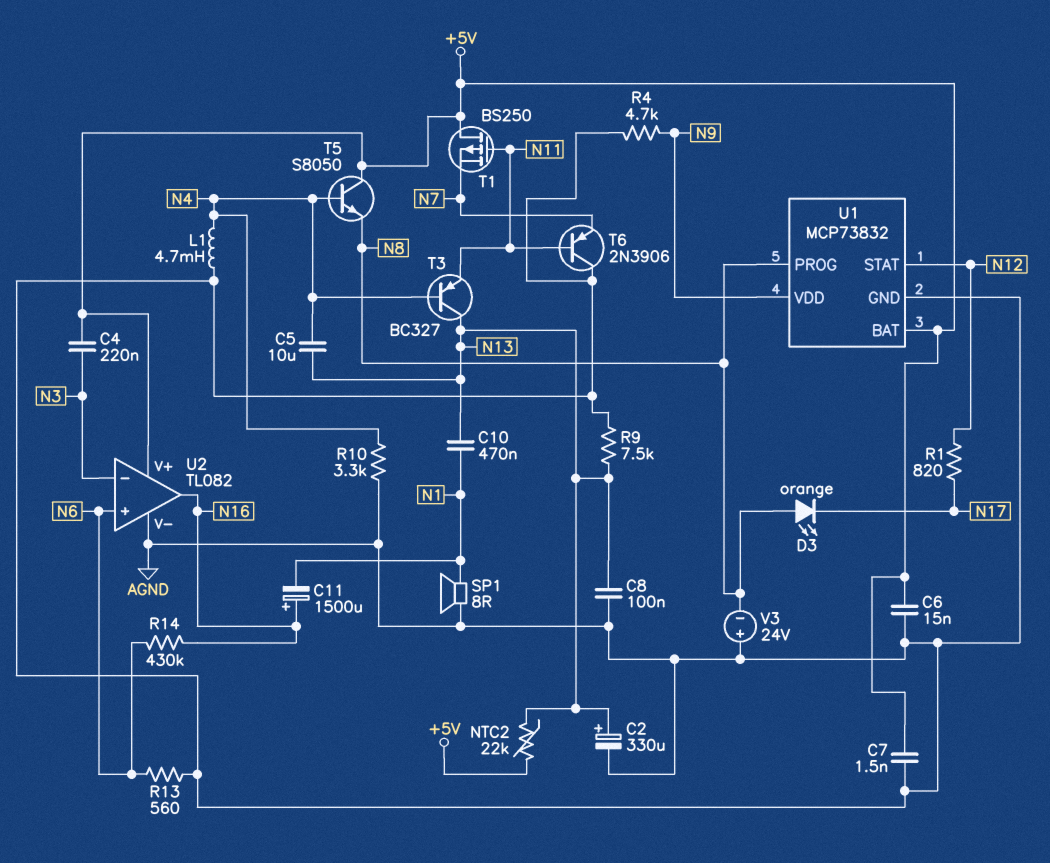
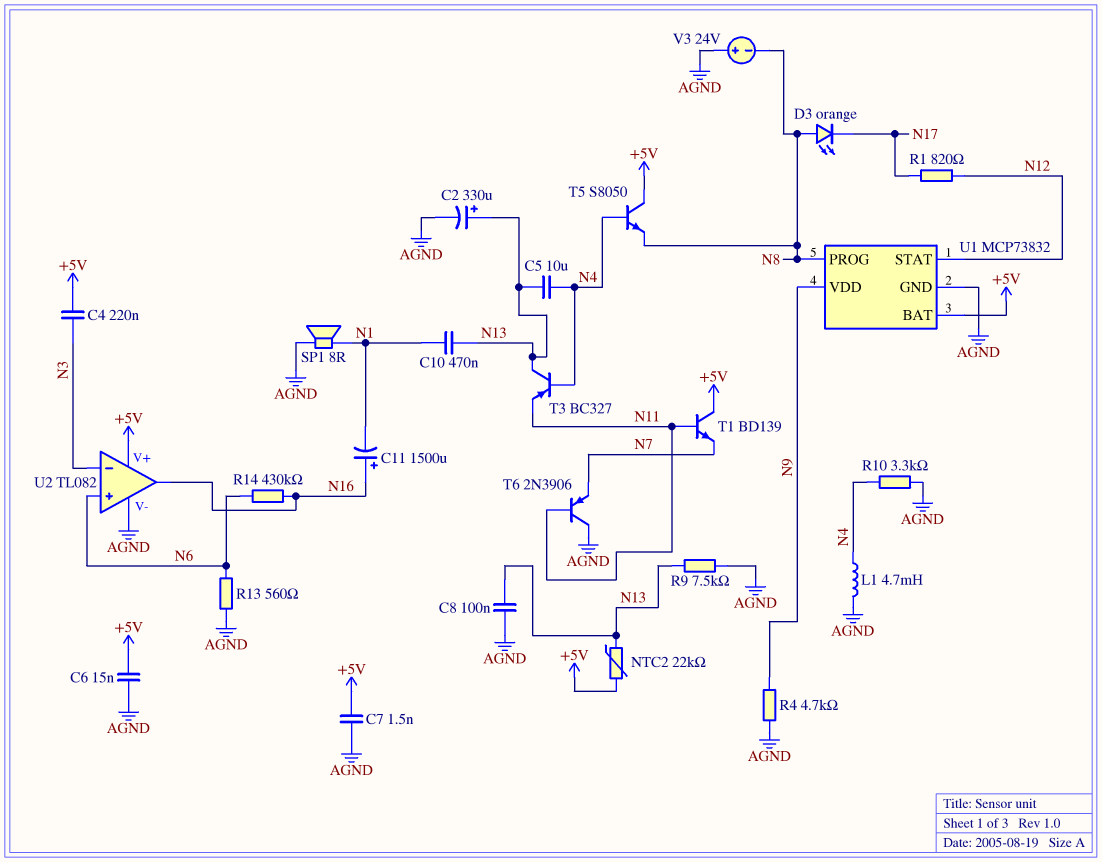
T1: PMOS BS250 (G N11, D +5V, S N7) -> NPN BD139 (B N11, C +5V, E N7)

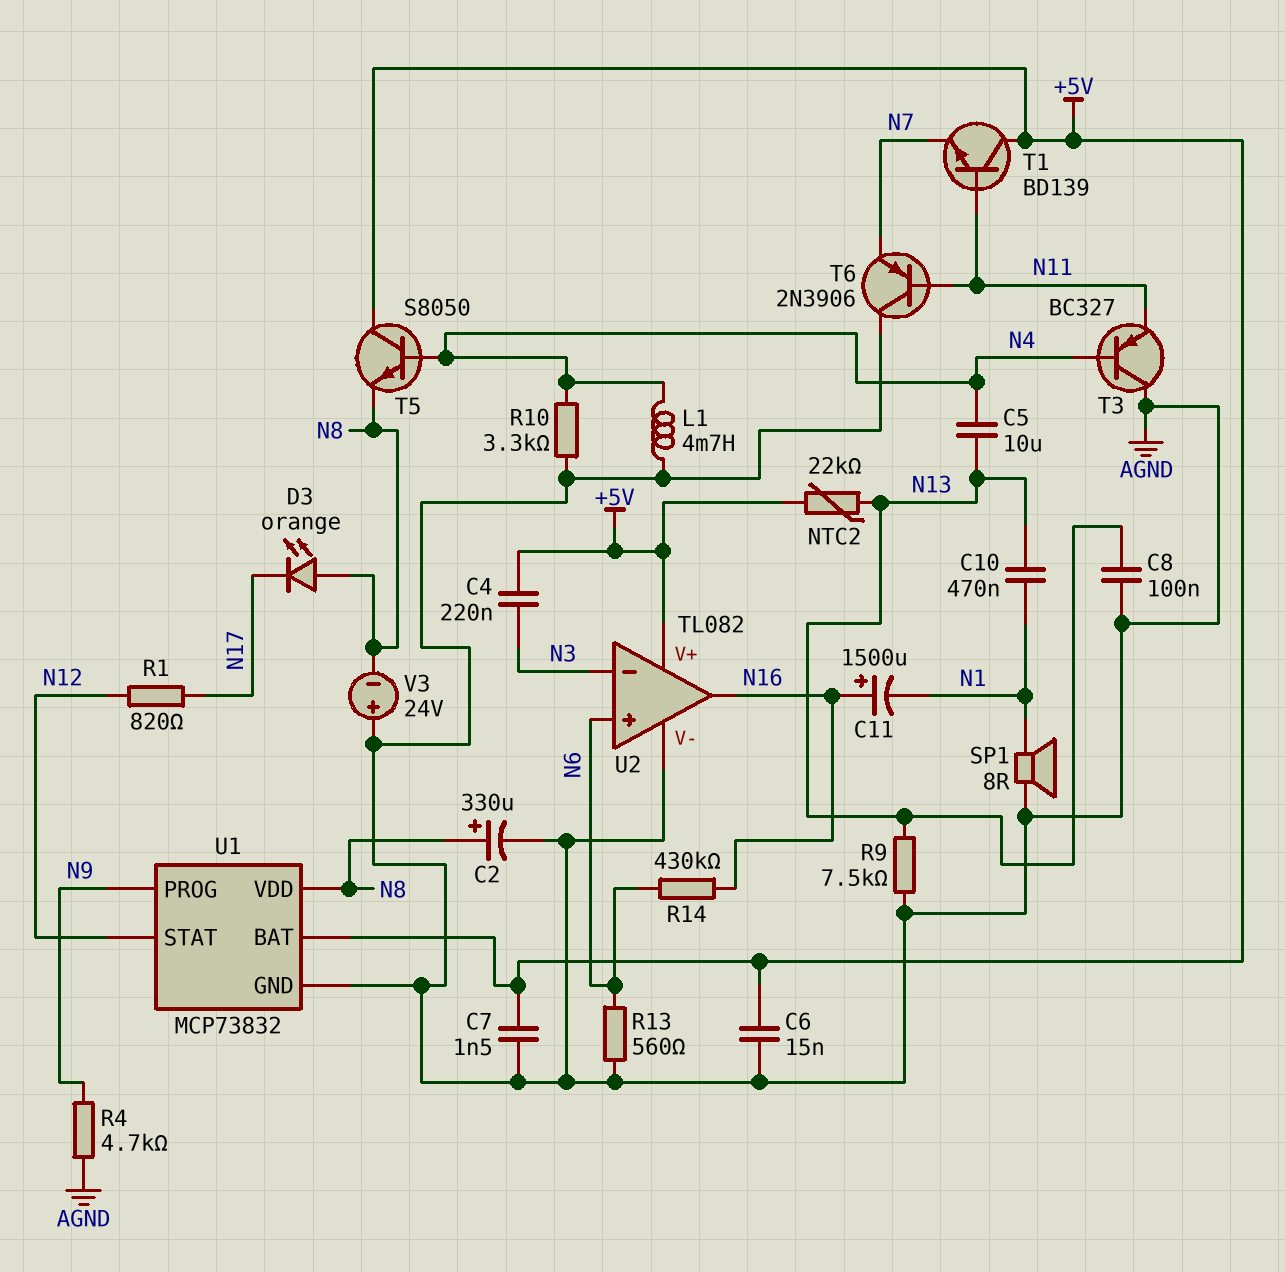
C2: 330uF (plus N13, minus AGND) -> 330uF (plus N8, minus AGND)
T3: PNP BC327 (B N4, C N13, E N11) -> PNP BC327 (B N4, C AGND, E N11)
U1 pin PROG: N8 -> N9
U1 pin VDD: N9 -> N8

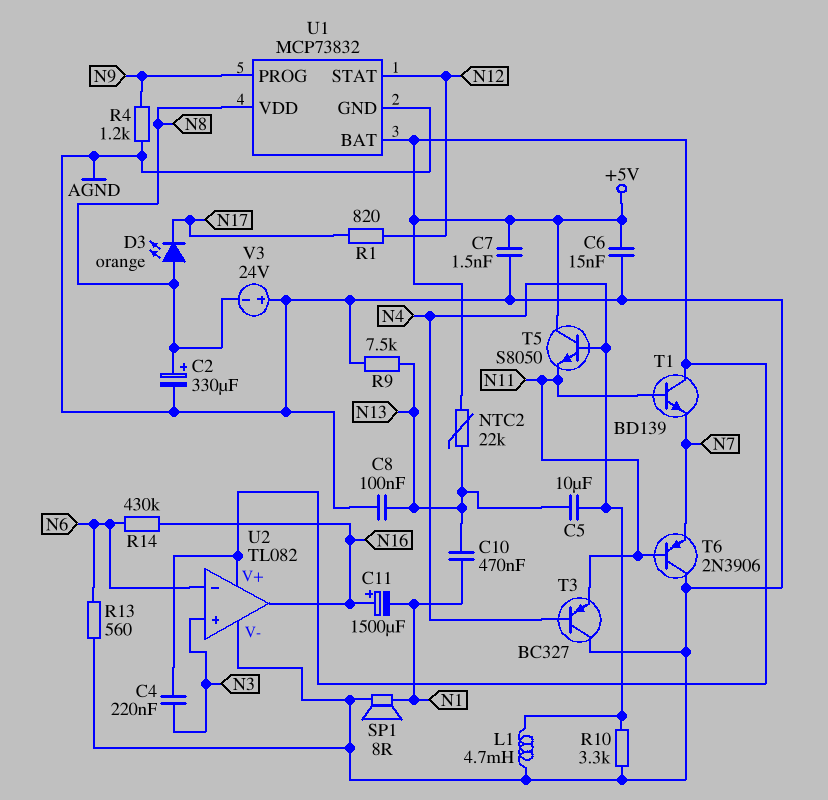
R4: 4.7k (AGND, N9) -> 1.2k (AGND, N9)
T5: NPN S8050 (B N4, C +5V, E N8) -> NPN S8050 (B N4, C +5V, E N11)
U2 pin in+: N6 -> N3
U2 pin in-: N3 -> N6

